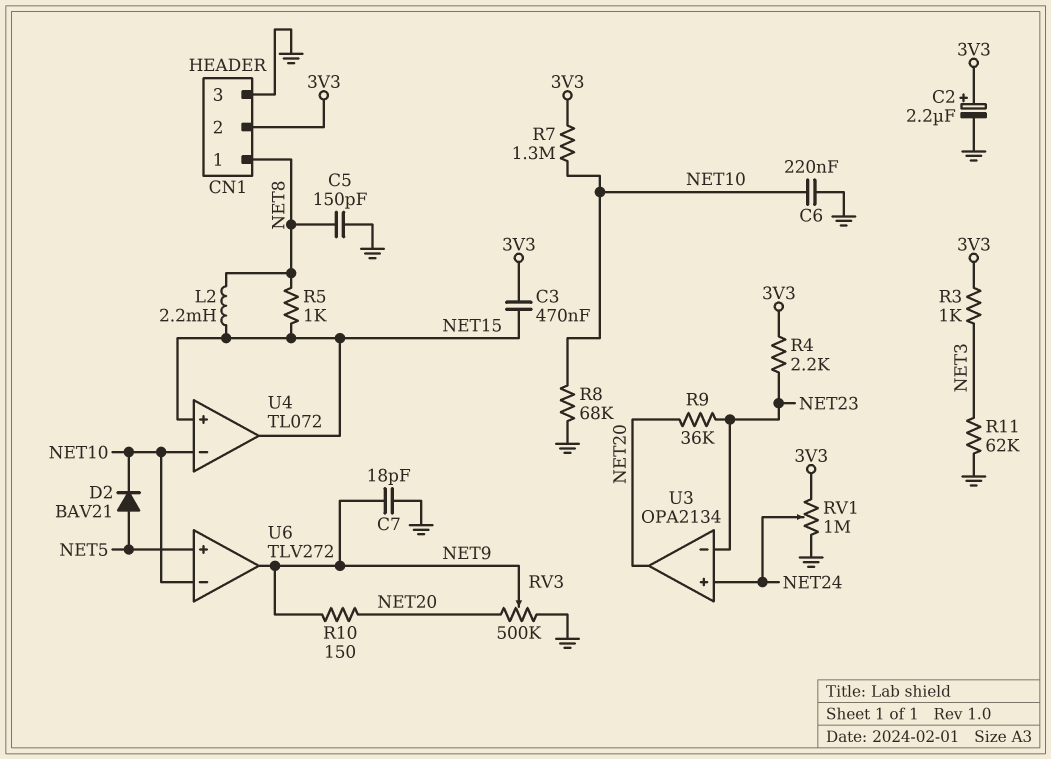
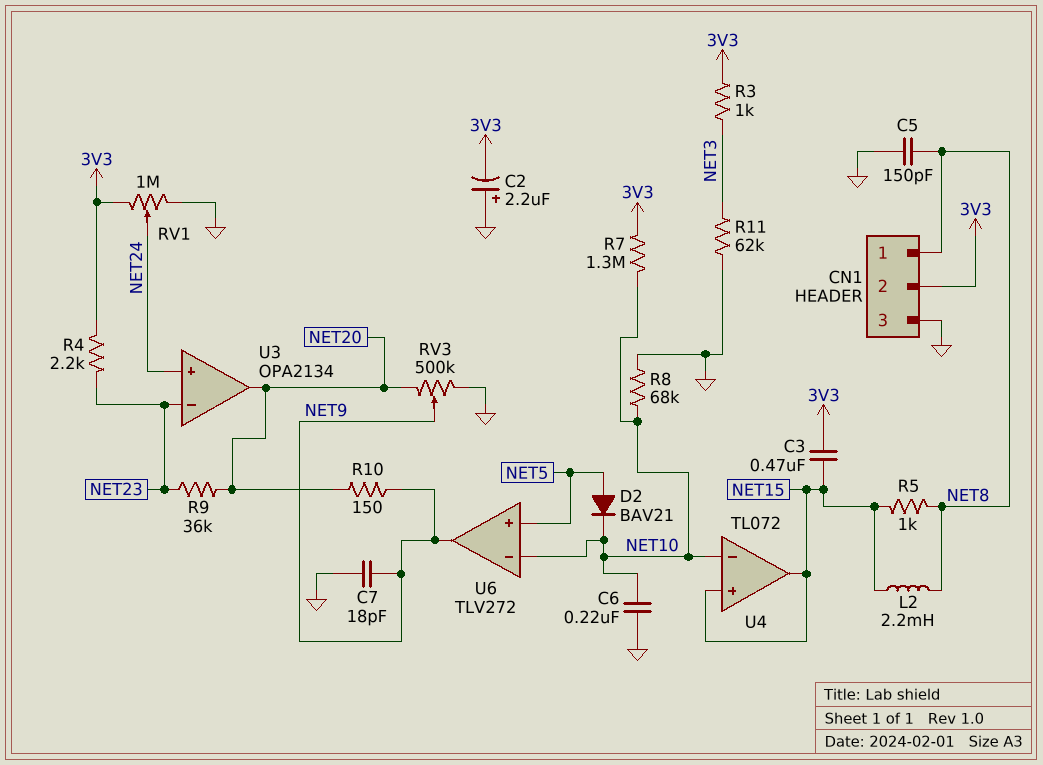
C2: 2.2uF (plus 3V3, minus GND) -> 2.2uF (plus GND, minus 3V3)

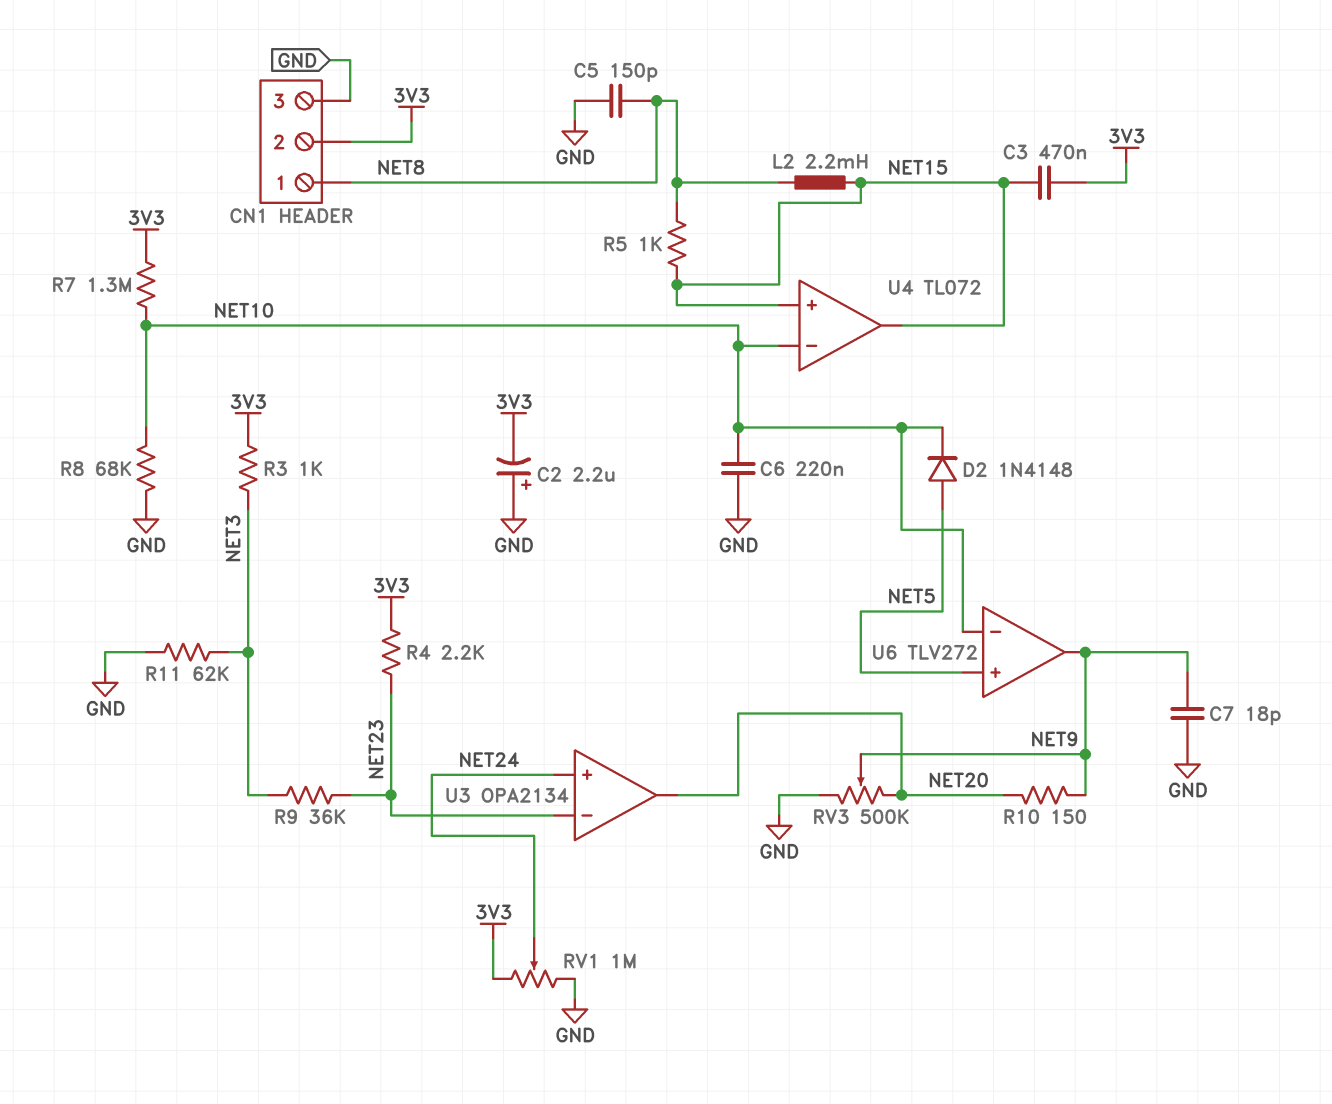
D2: diode BAV21 (A NET5, K NET10) -> diode 1N4148 (A NET5, K NET10)
R9: 36k (NET20, NET23) -> 36k (NET3, NET23)

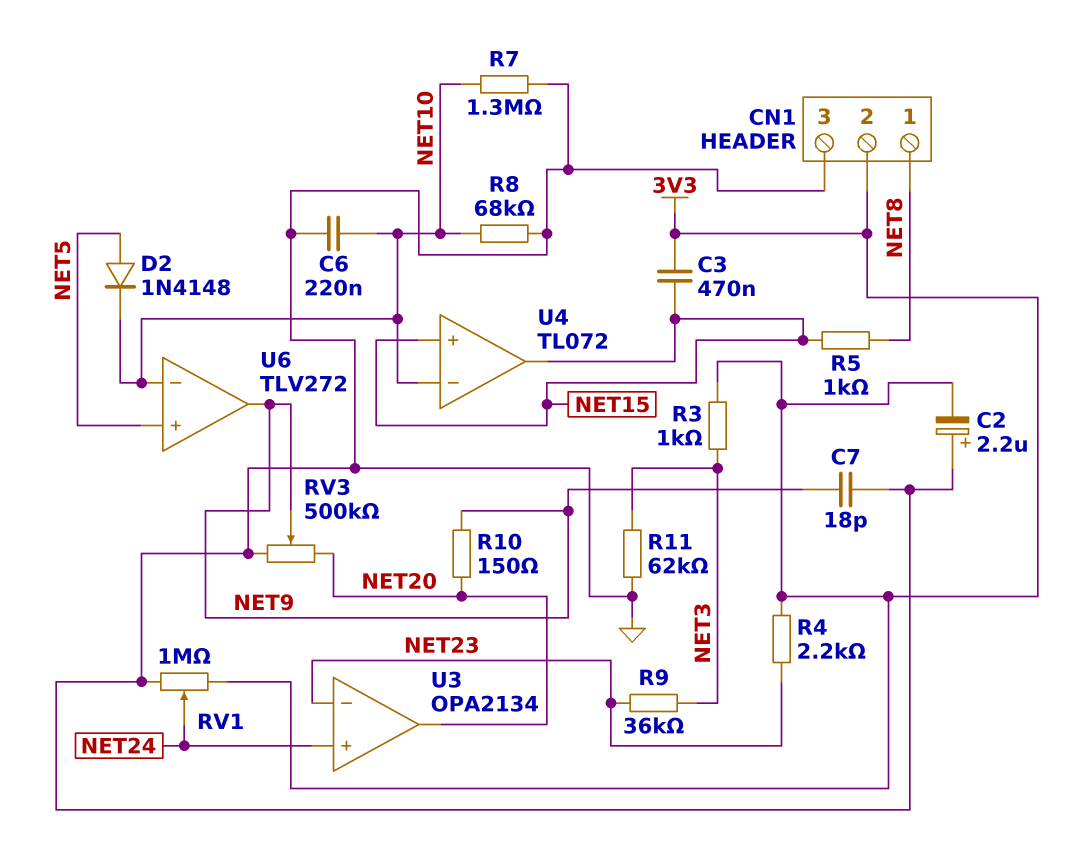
C5: 150pF (GND, NET8) -> none
L2: 2.2mH (NET8, NET15) -> none
R7: 1.3M (3V3, NET10) -> 1.3M (GND, NET10)

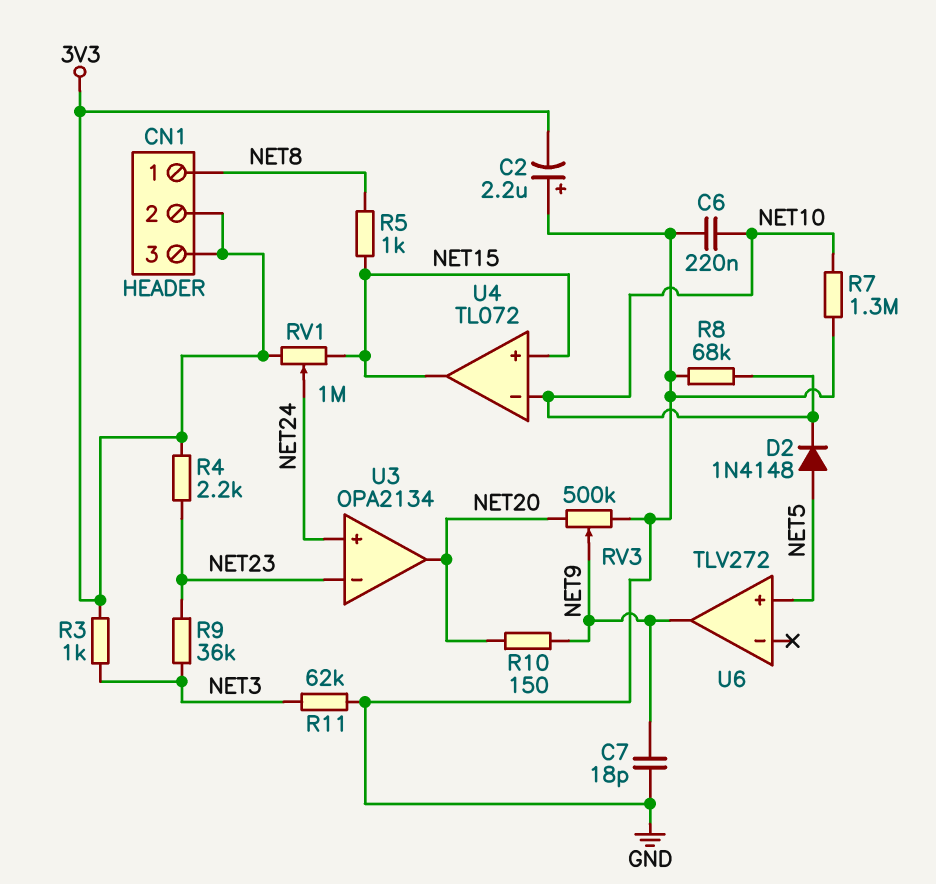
C3: 470nF (3V3, NET15) -> none
CN1 pin 3: GND -> 3V3
RV1: 1M (3V3, GND, wiper NET24) -> 1M (3V3, NET15, wiper NET24)
U6 pin in-: NET10 -> none

